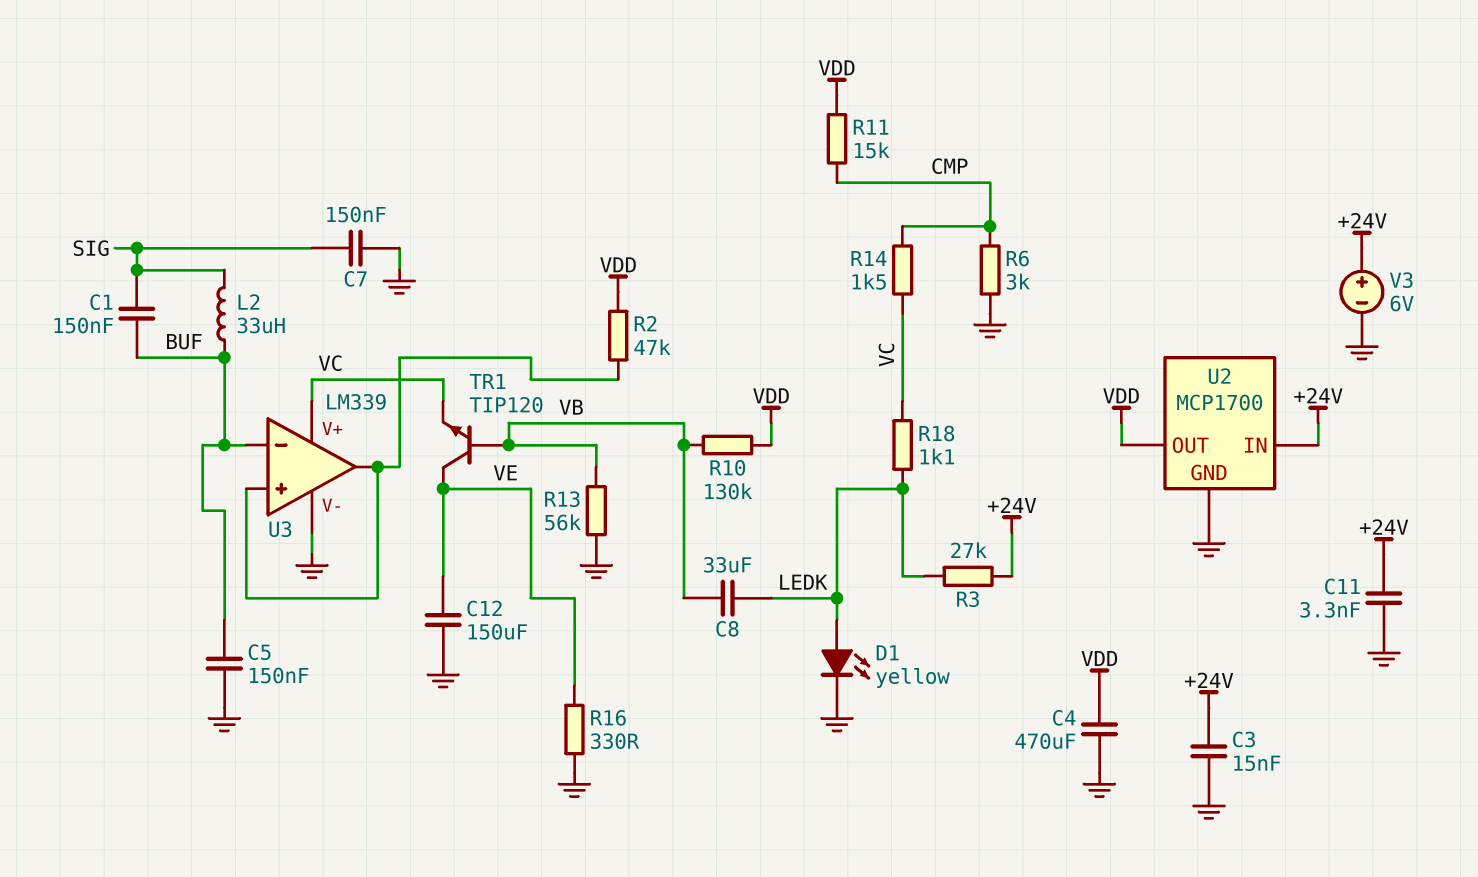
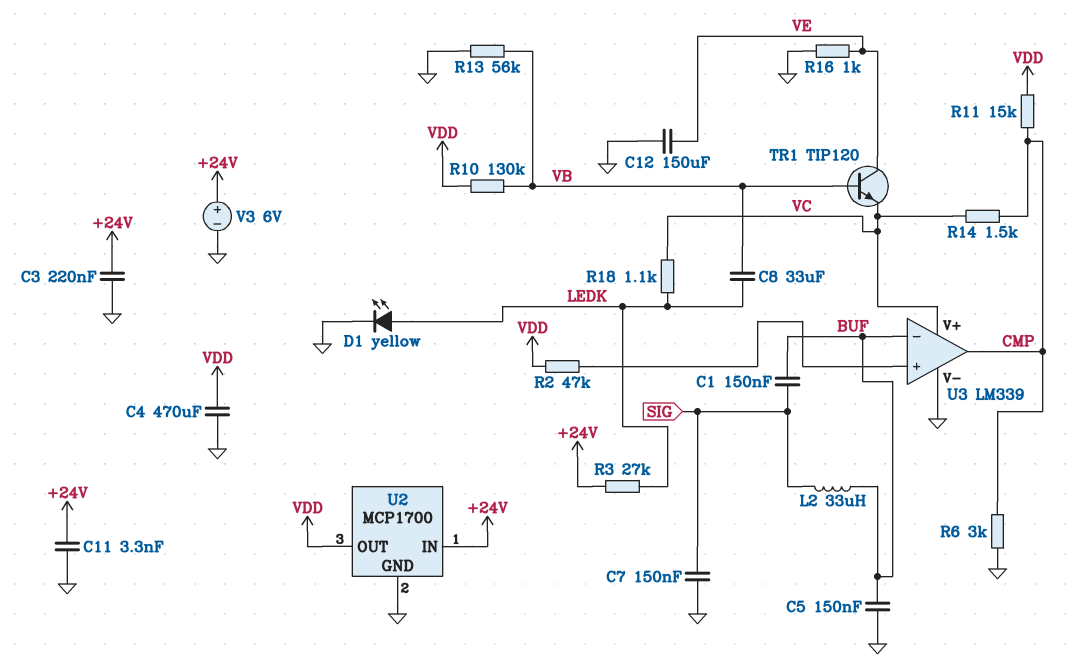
C3: 15nF (+24V, GND) -> 220nF (+24V, GND)
R16: 330 (GND, VE) -> 1k (GND, VE)
U3 pin out: U3/in+ -> CMP

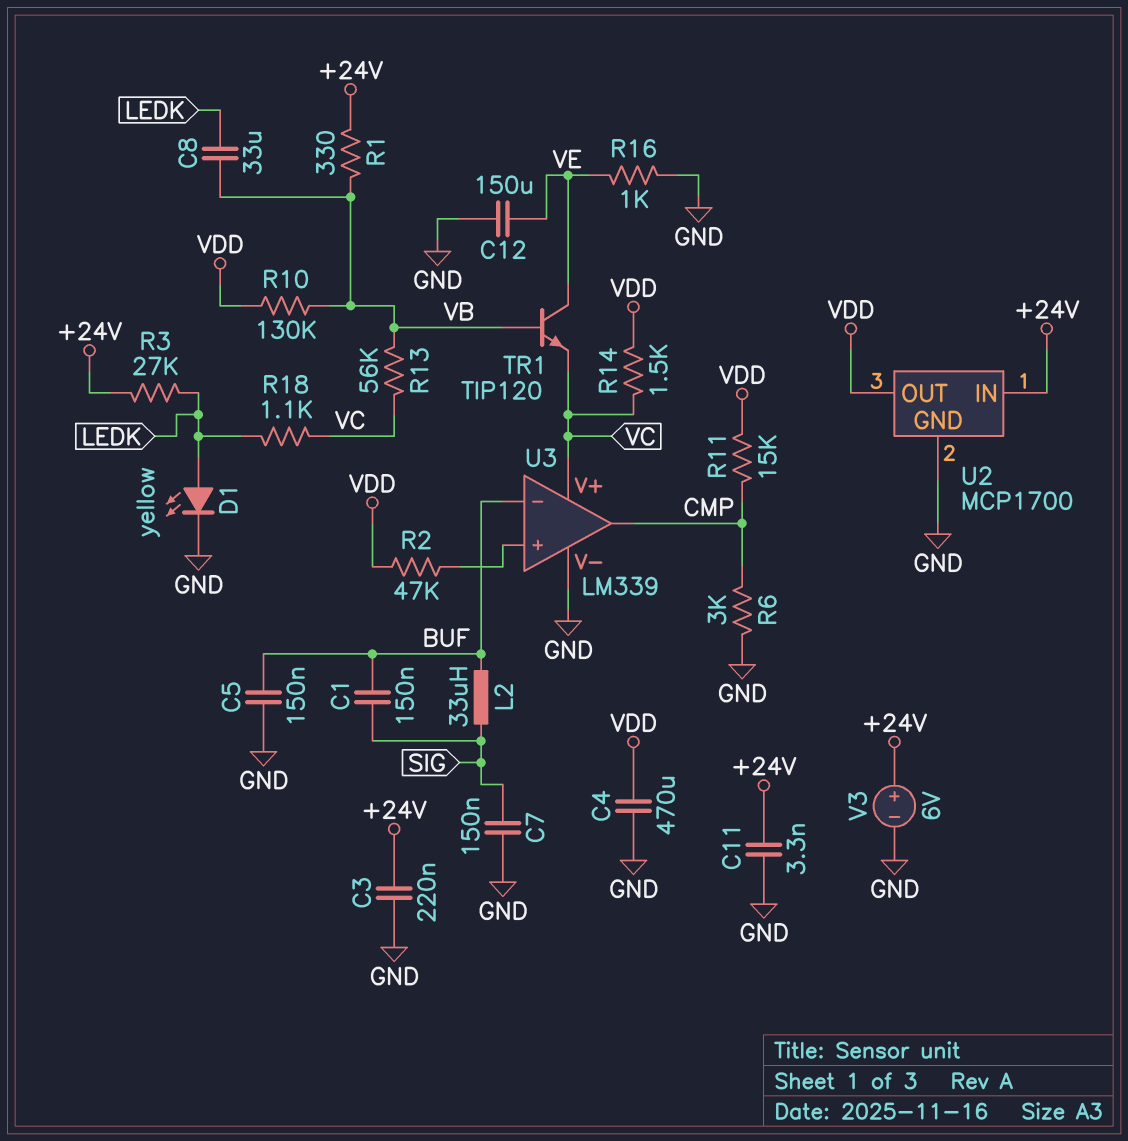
R1: none -> 330 (+24V, VB)
R13: 56k (GND, VB) -> 56k (VB, VC)
R14: 1.5k (CMP, VC) -> 1.5k (VC, VDD)

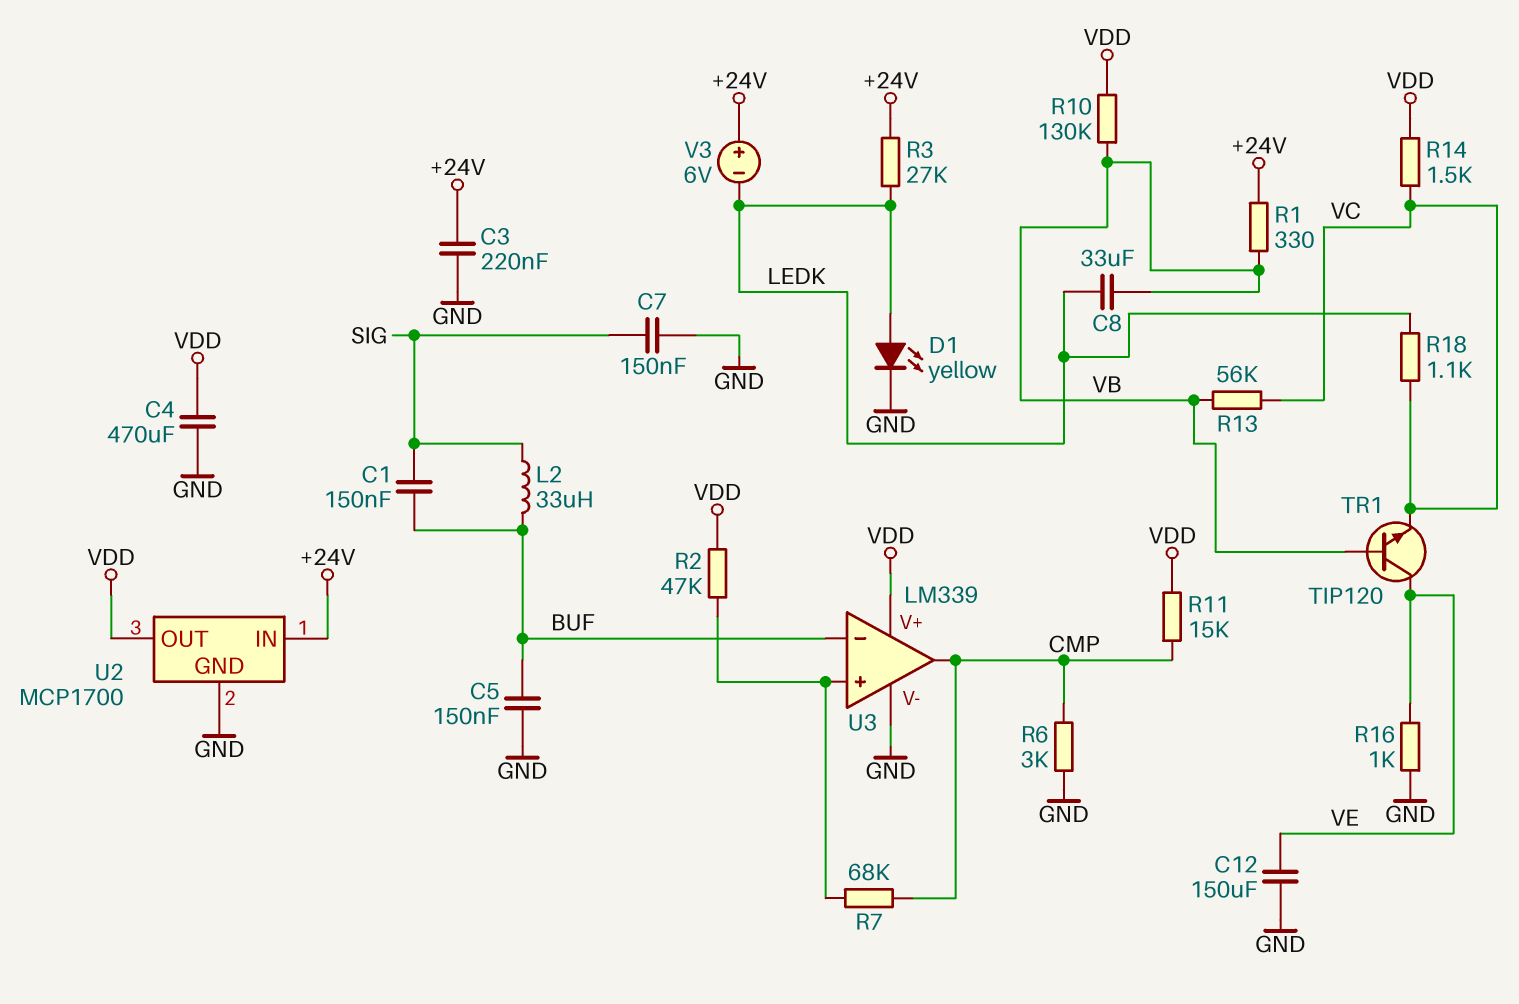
C11: 3.3nF (+24V, GND) -> none
R7: none -> 68k (CMP, U3/in+)
U3 pin V+: VC -> VDD
V3: 6V (plus +24V, minus GND) -> 6V (plus +24V, minus LEDK)

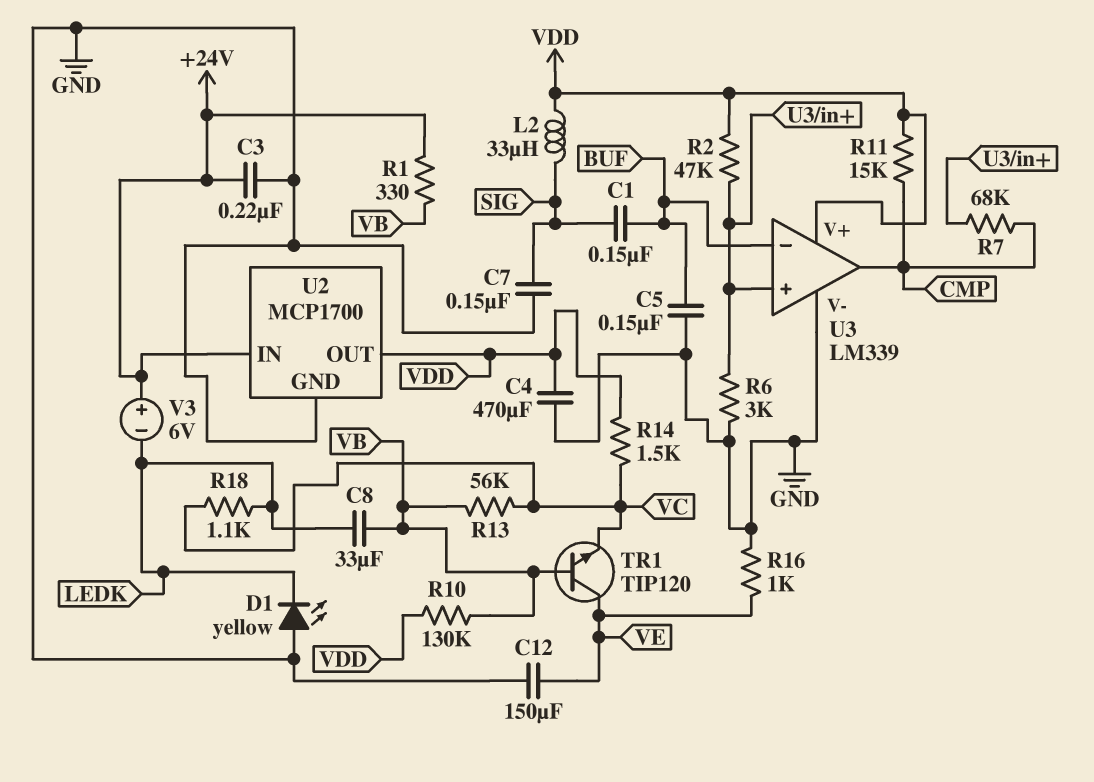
D1: LED yellow (A LEDK, K GND) -> LED yellow (A GND, K LEDK)
L2: 33uH (BUF, SIG) -> 33uH (SIG, VDD)
R3: 27k (+24V, LEDK) -> none
R6: 3k (CMP, GND) -> 3k (GND, U3/in+)

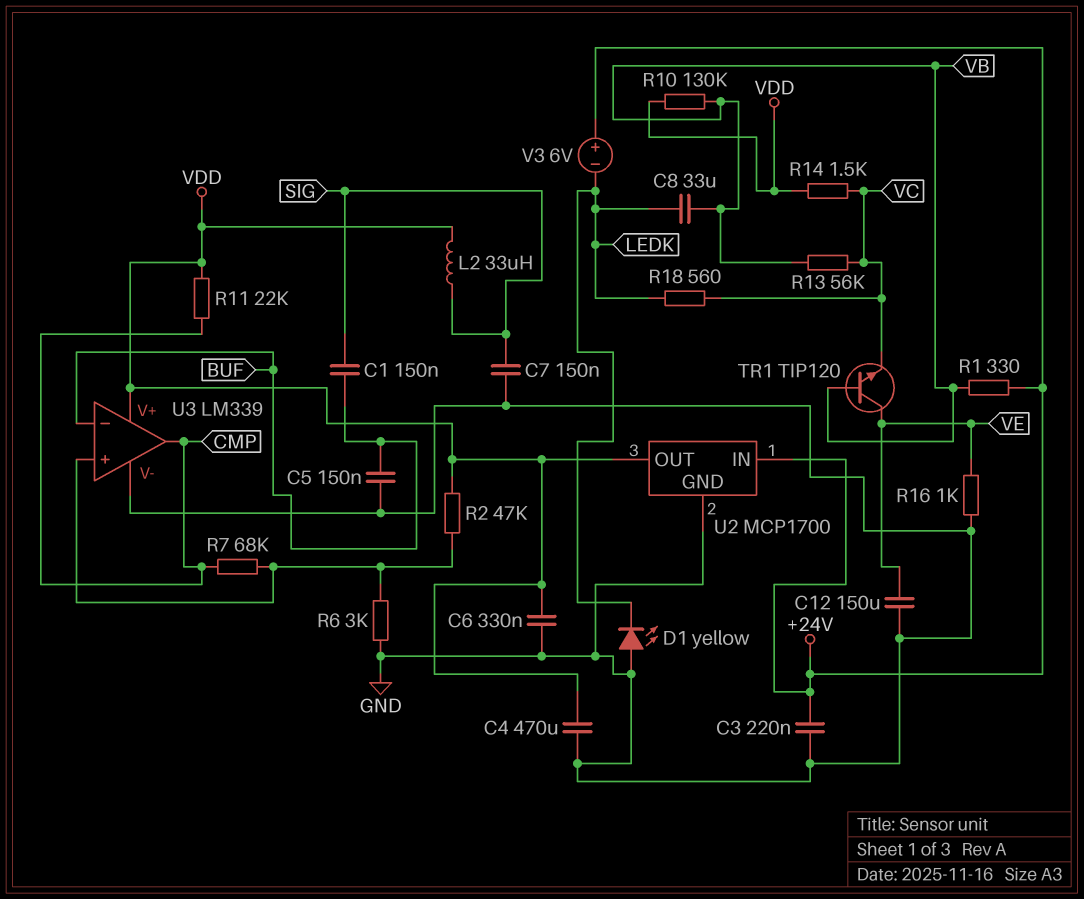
C6: none -> 330nF (GND, VDD)
R11: 15k (CMP, VDD) -> 22k (CMP, VDD)
R18: 1.1k (LEDK, VC) -> 560 (LEDK, VC)

